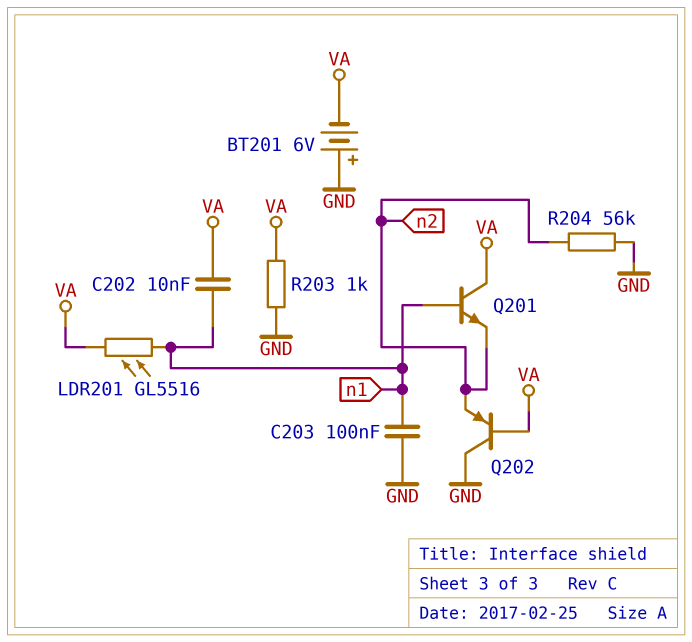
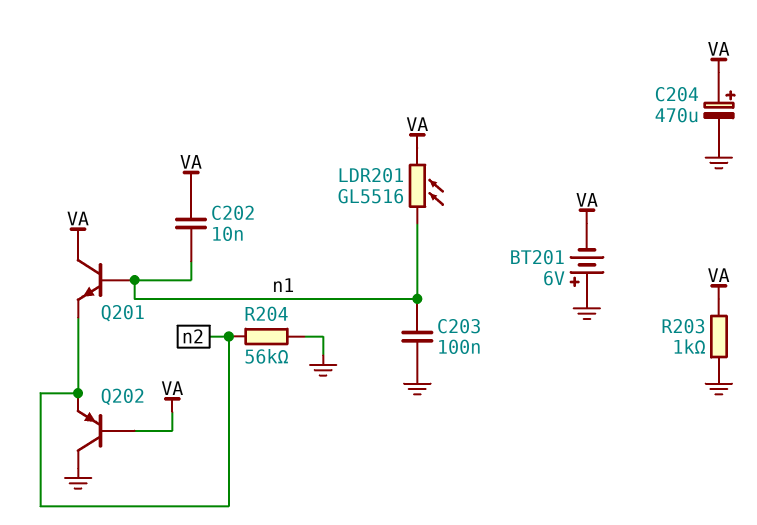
C204: none -> 470uF (plus VA, minus GND)

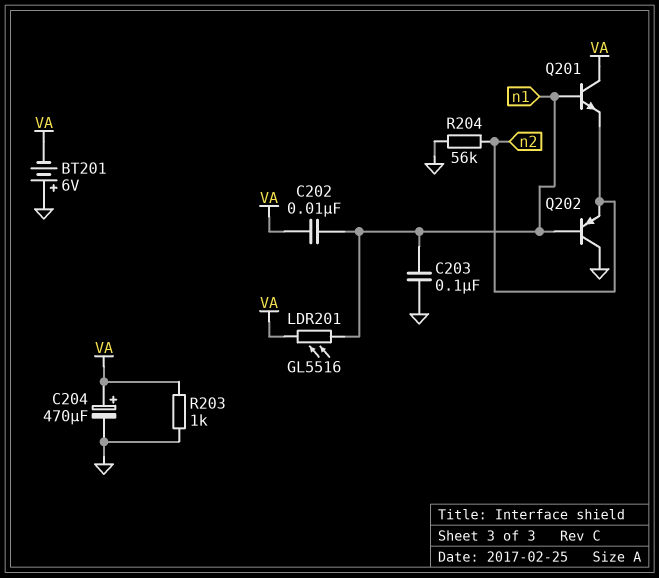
Q202: PNP (B VA, C GND, E n2) -> PNP (B n1, C GND, E n2)

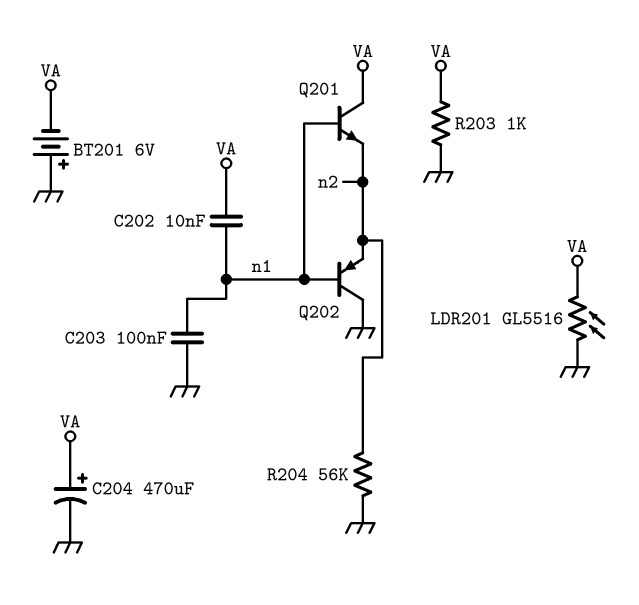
LDR201: GL5516 (VA, n1) -> GL5516 (GND, VA)

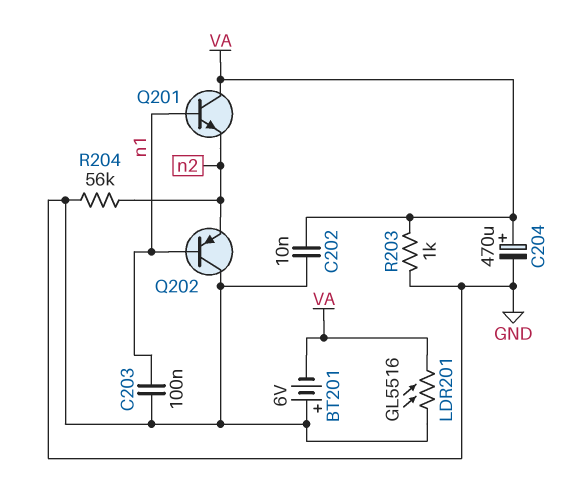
C202: 10nF (VA, n1) -> 10nF (GND, VA)

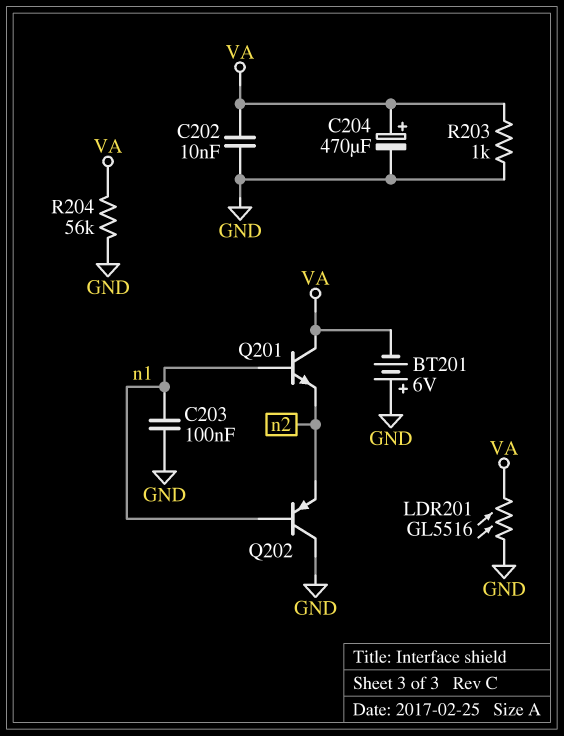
R204: 56k (GND, n2) -> 56k (GND, VA)

